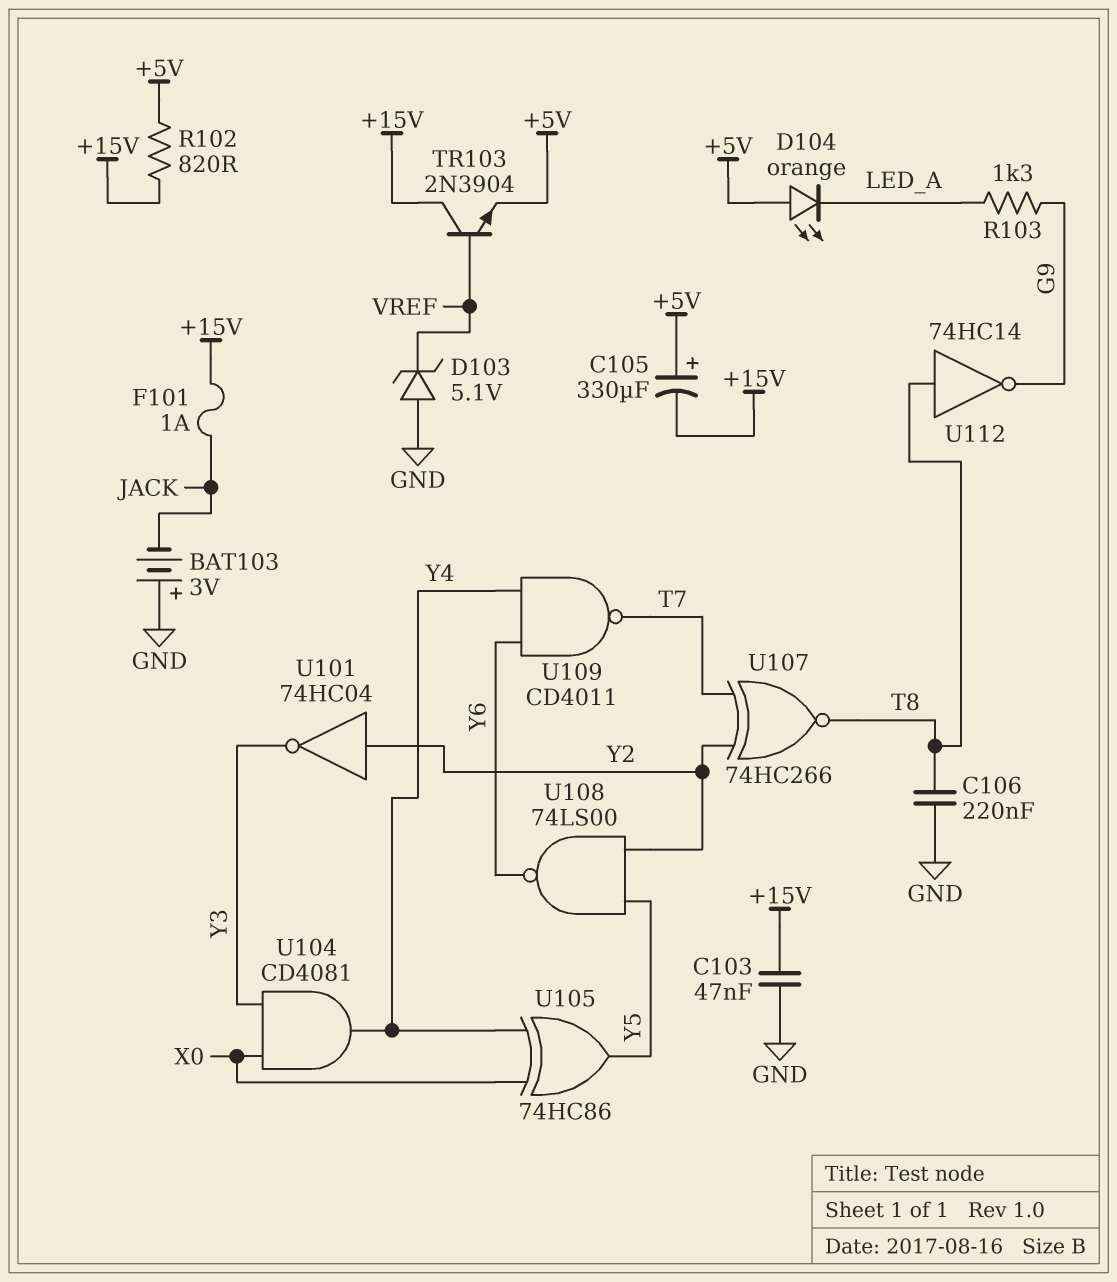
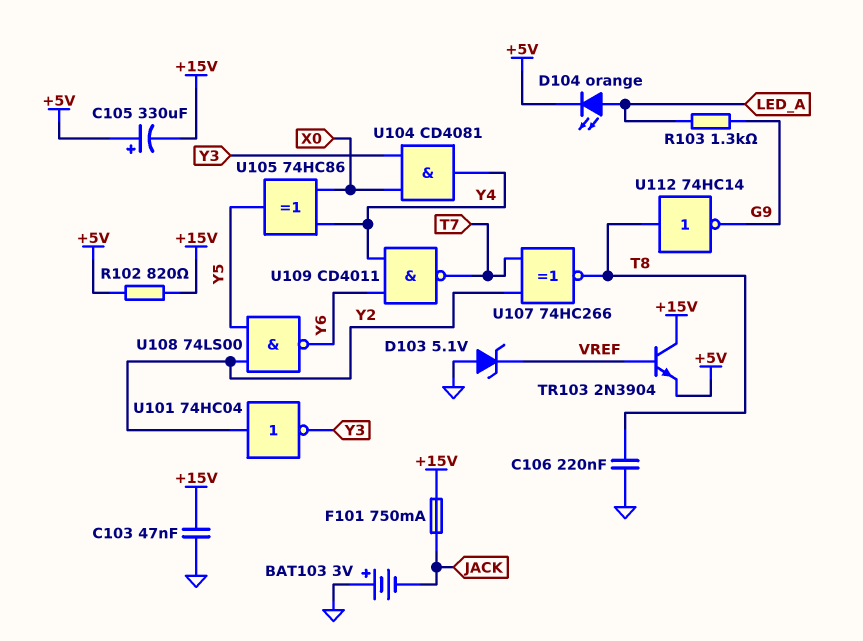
D104: LED orange (A +5V, K LED_A) -> LED orange (A LED_A, K +5V)
F101: 1A (+15V, JACK) -> 750mA (+15V, JACK)

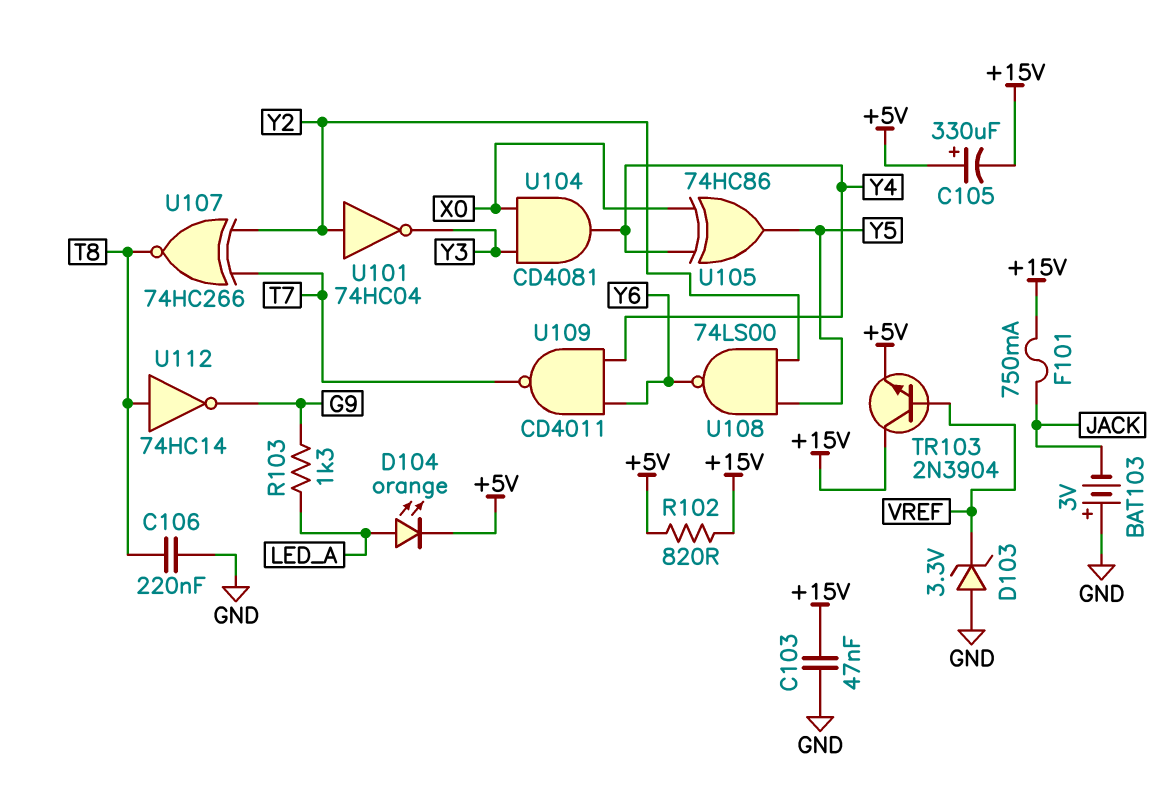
D103: zener 5.1V (A GND, K VREF) -> zener 3.3V (A GND, K VREF)

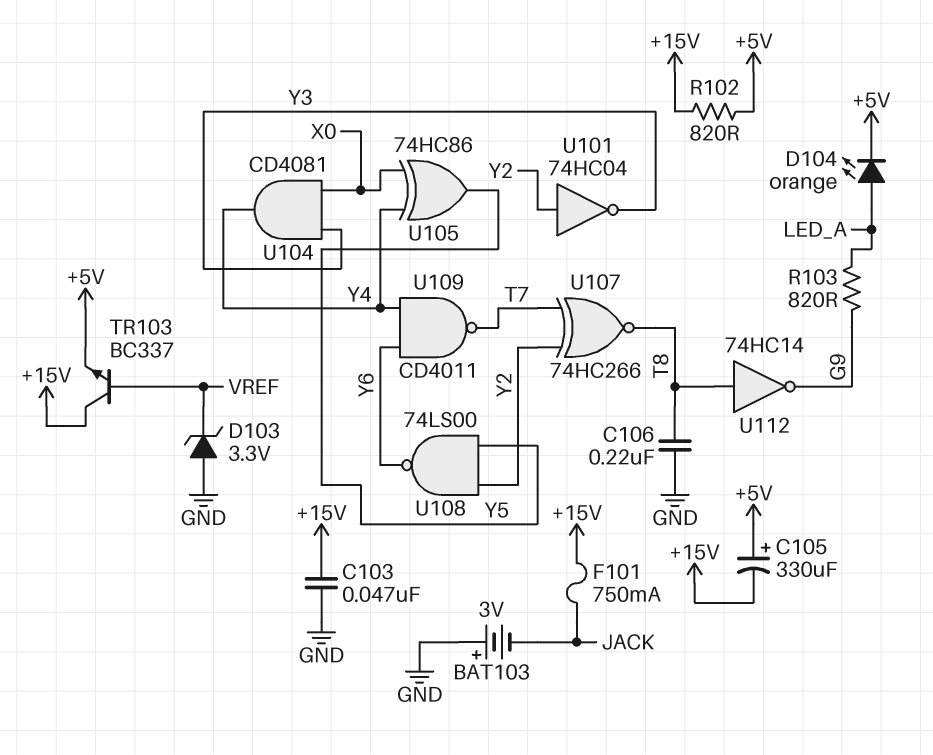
R103: 1.3k (G9, LED_A) -> 820 (G9, LED_A)
TR103: NPN 2N3904 (B VREF, C +15V, E +5V) -> NPN BC337 (B VREF, C +15V, E +5V)

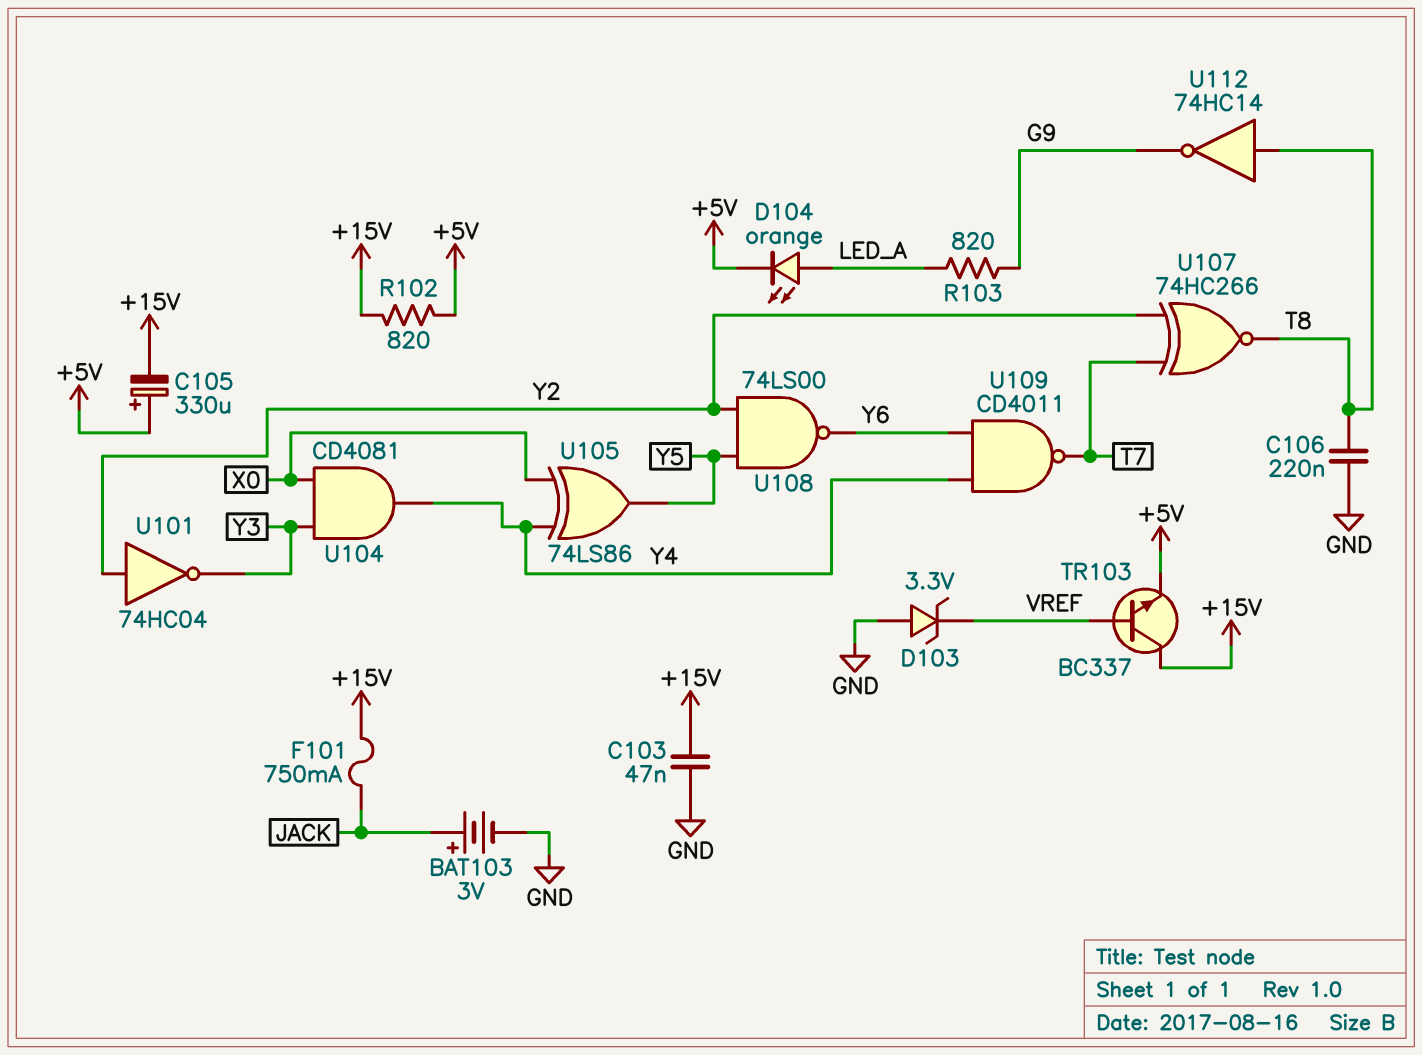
BAT103: 3V (plus GND, minus JACK) -> 3V (plus JACK, minus GND)
U105: XOR 74HC86 (in X0, in Y4, out Y5) -> XOR 74LS86 (in X0, in Y4, out Y5)

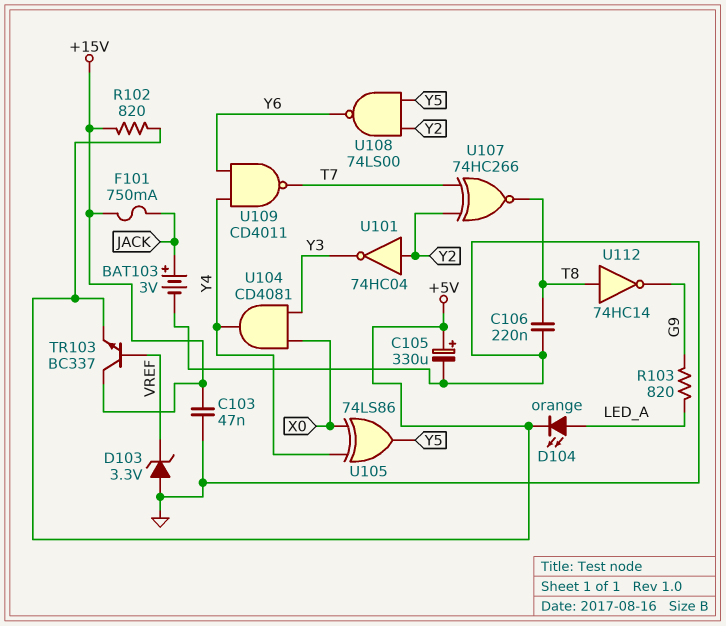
C105: 330uF (plus +5V, minus +15V) -> 330uF (plus +5V, minus GND)

